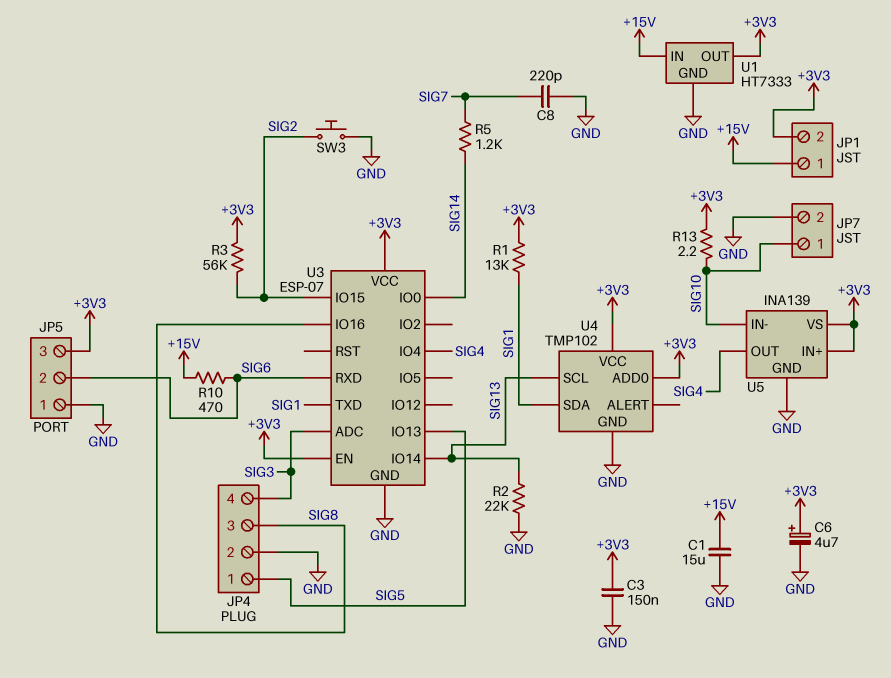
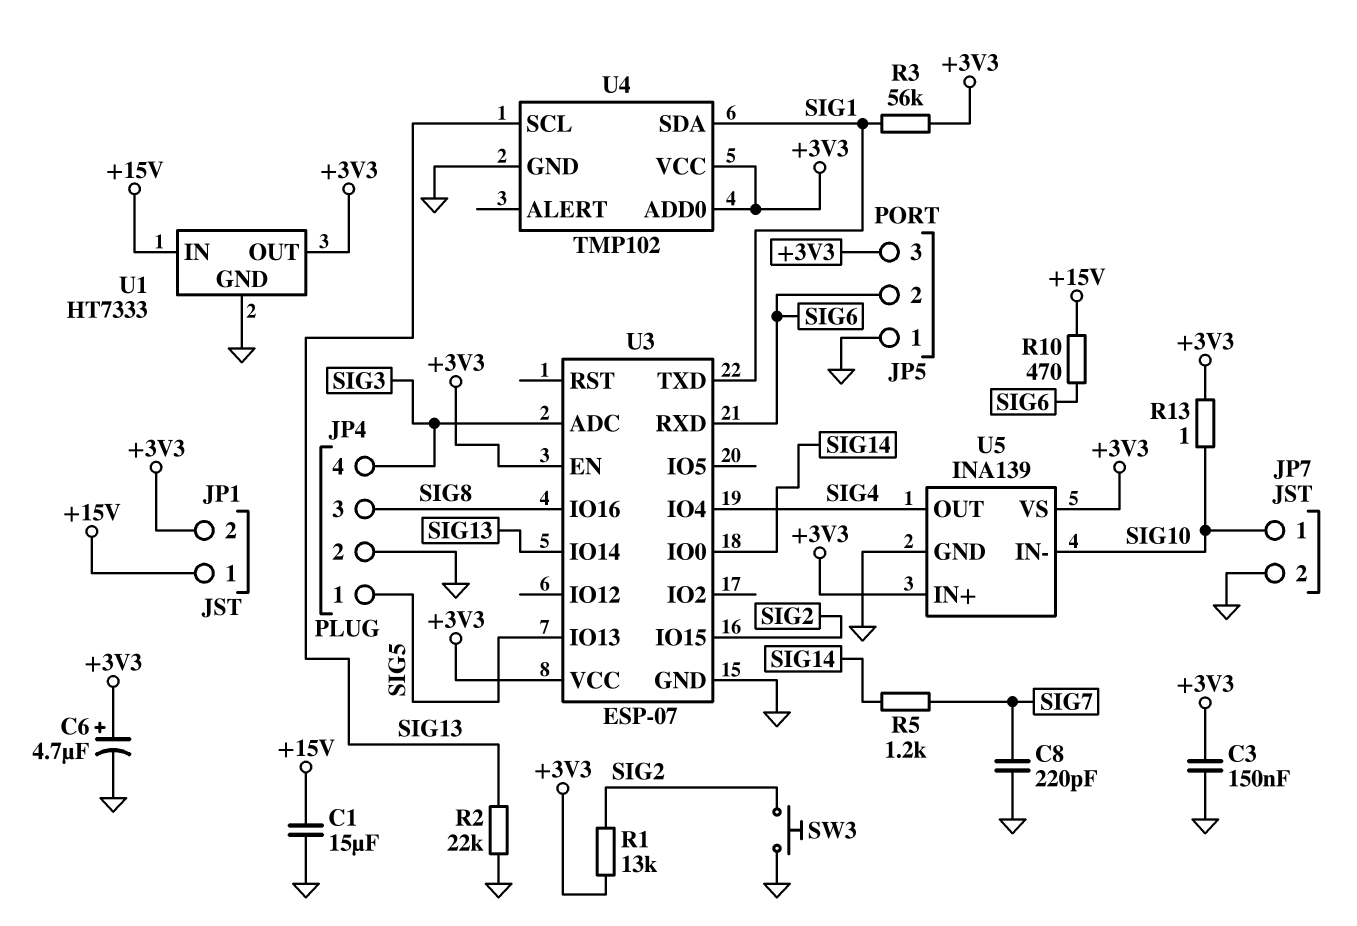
R1: 13k (+3V3, SIG1) -> 13k (+3V3, SIG2)
R3: 56k (+3V3, SIG2) -> 56k (+3V3, SIG1)
R13: 2.2 (+3V3, SIG10) -> 1 (+3V3, SIG10)

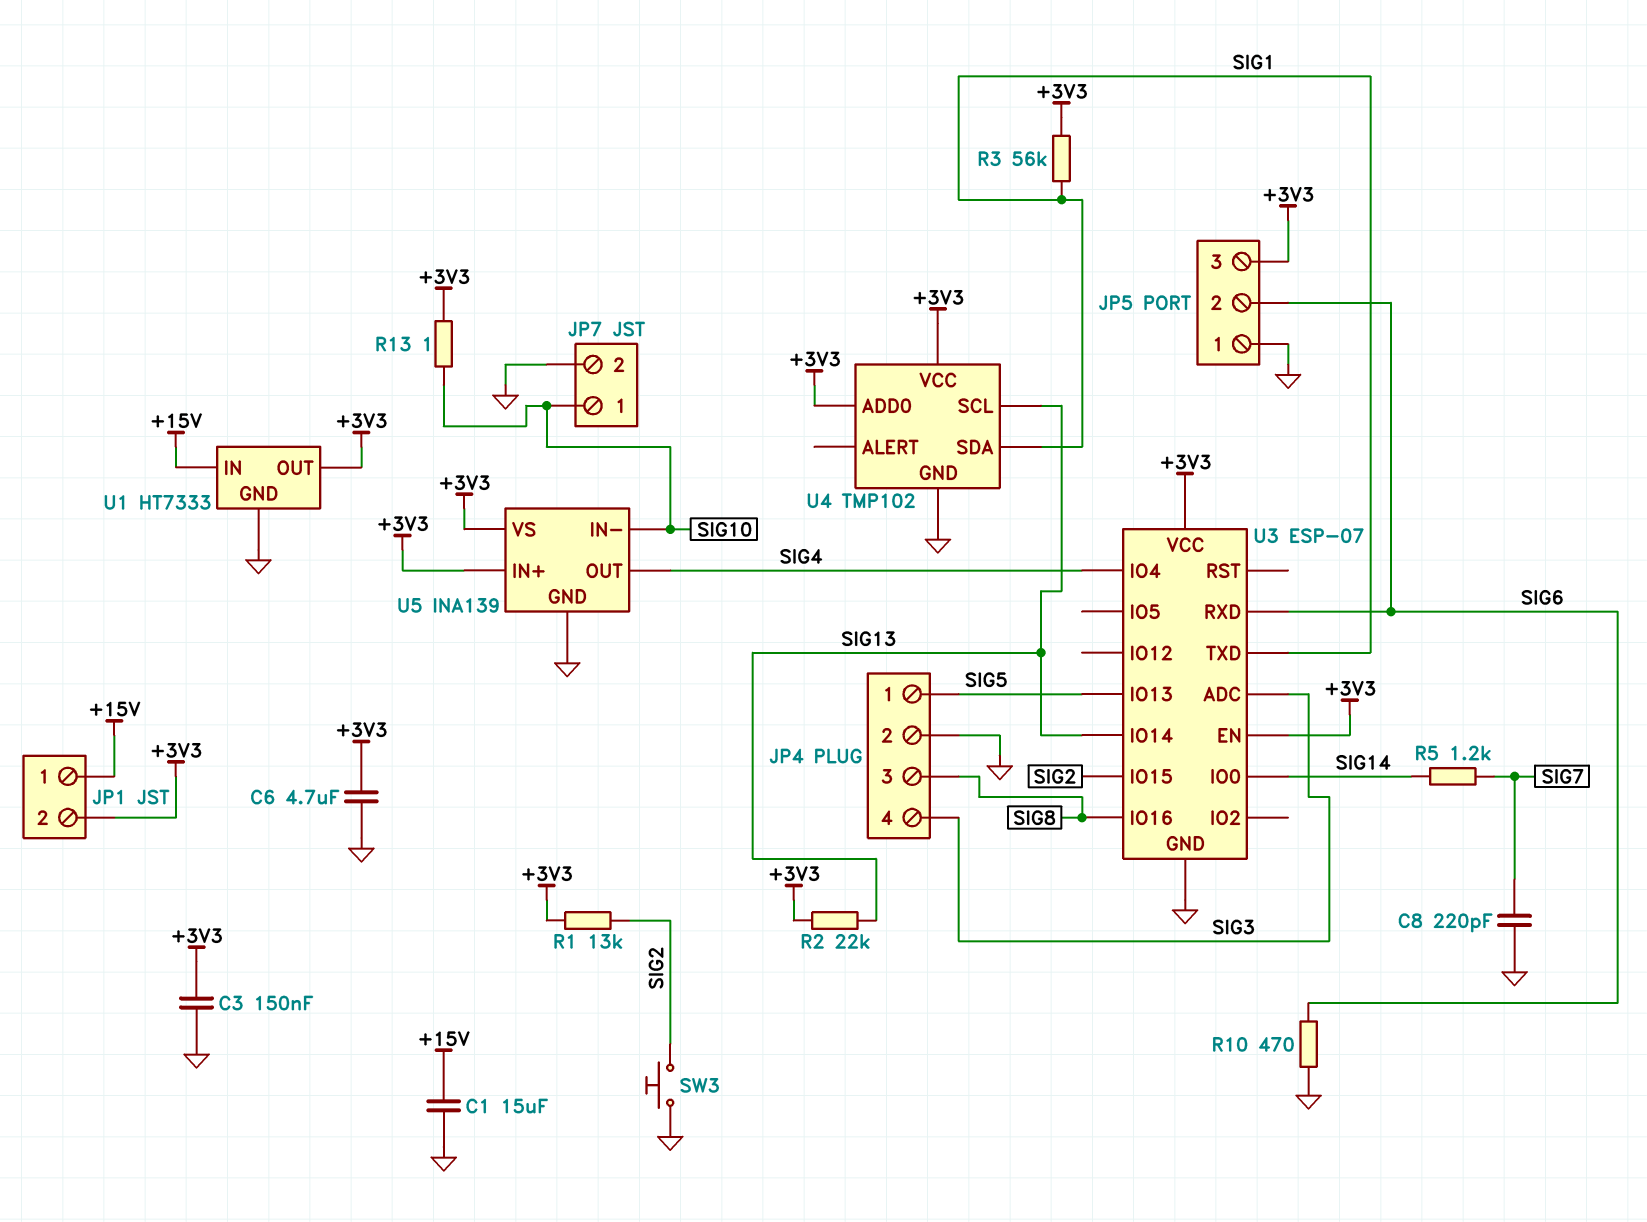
C6: 4.7uF (plus +3V3, minus GND) -> 4.7uF (+3V3, GND)
R2: 22k (GND, SIG13) -> 22k (+3V3, SIG13)
R10: 470 (+15V, SIG6) -> 470 (GND, SIG6)

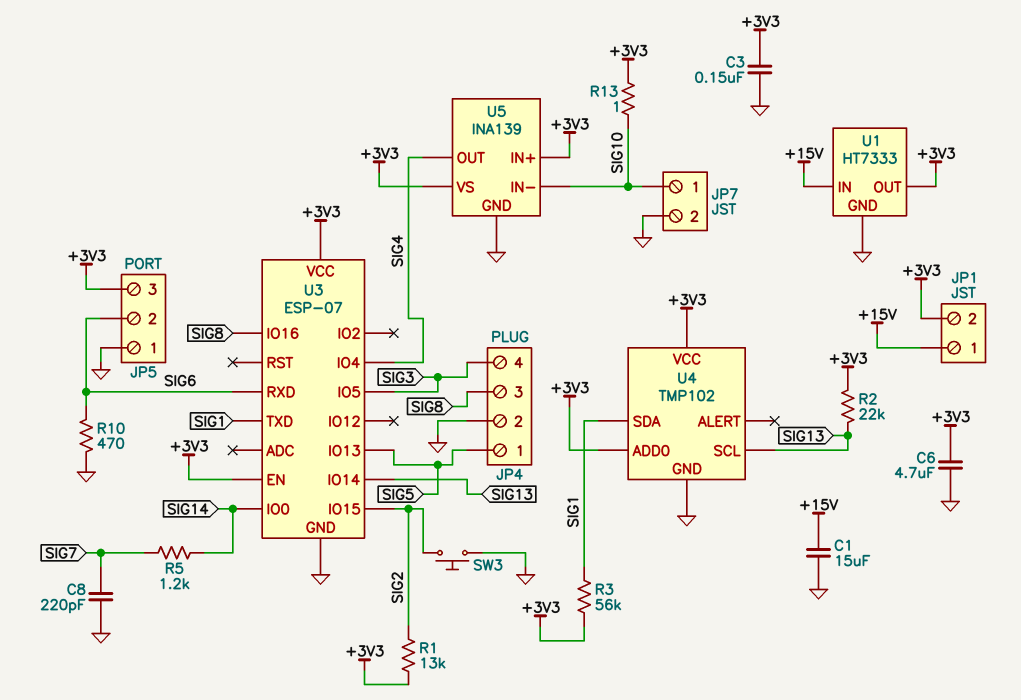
U3 pin ADC: SIG3 -> none
U3 pin IO5: none -> SIG3

